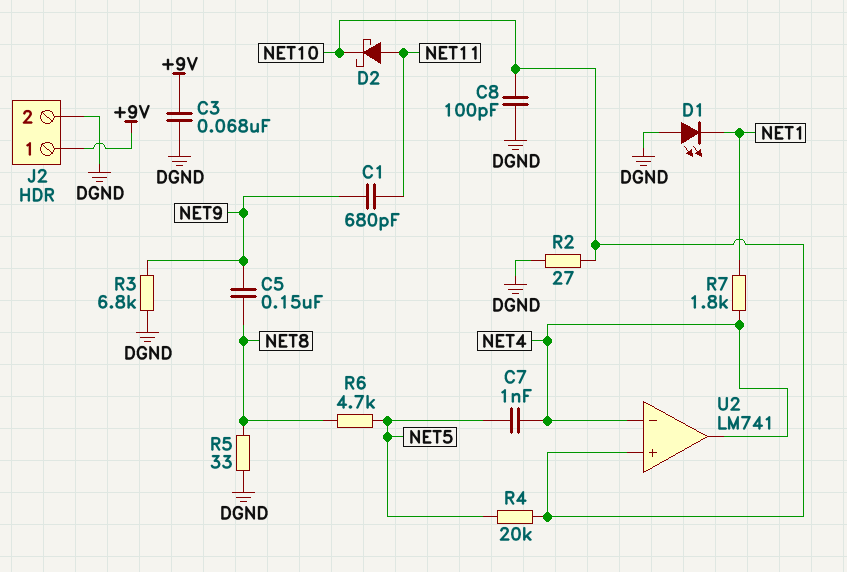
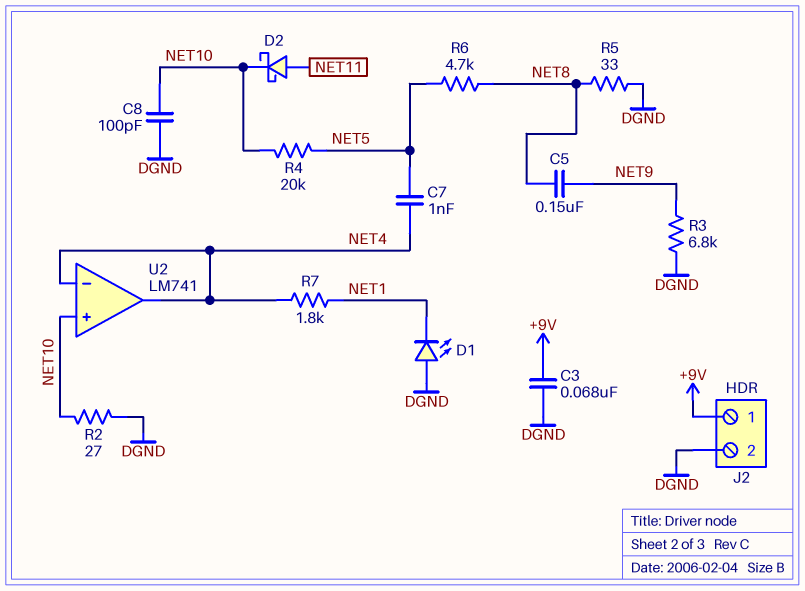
C1: 680pF (NET9, NET11) -> none

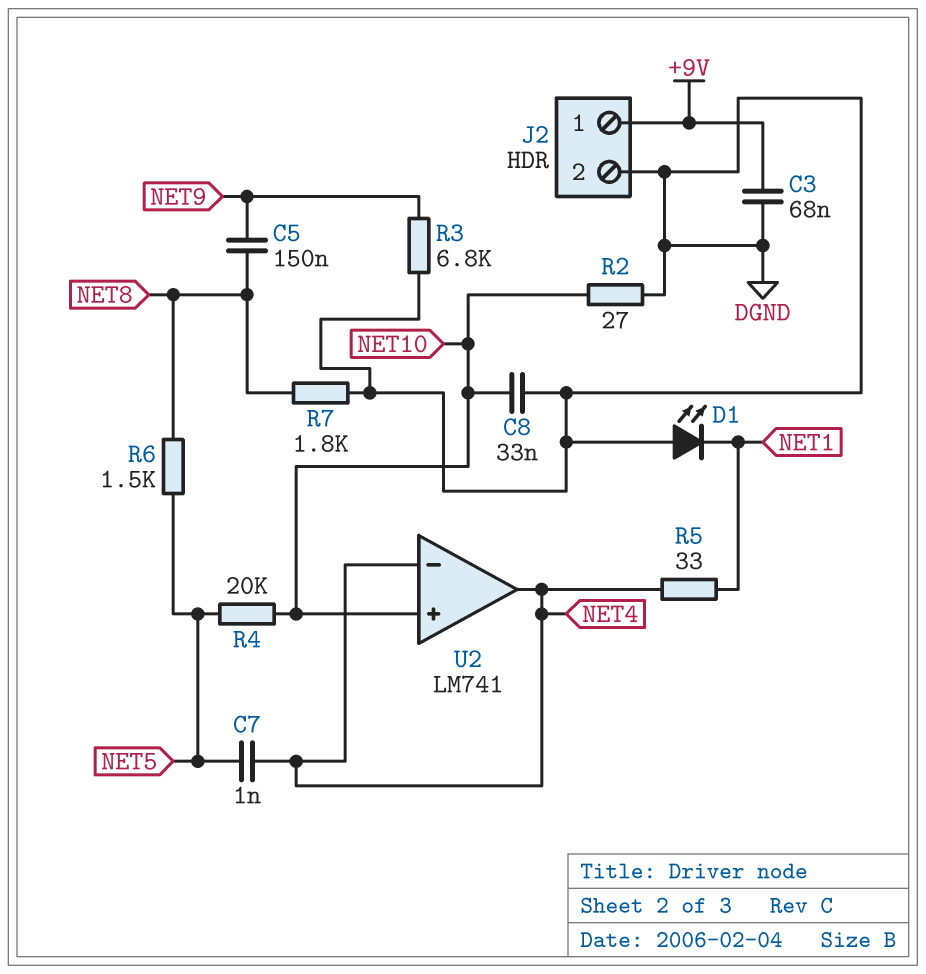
C8: 100pF (DGND, NET10) -> 33nF (DGND, NET10)
D2: schottky (A NET11, K NET10) -> none
R5: 33 (DGND, NET8) -> 33 (NET1, NET4)
R6: 4.7k (NET5, NET8) -> 1.5k (NET5, NET8)
R7: 1.8k (NET1, NET4) -> 1.8k (DGND, NET8)

